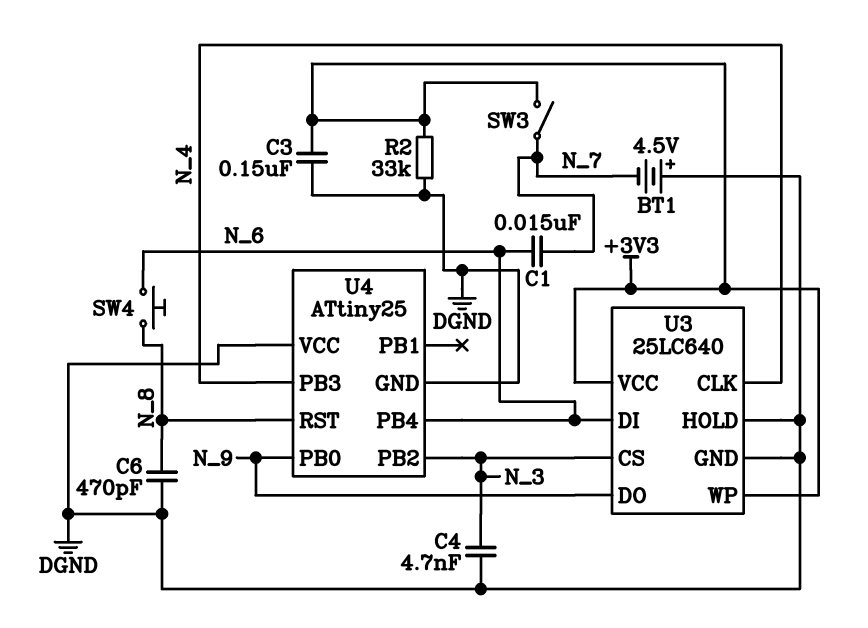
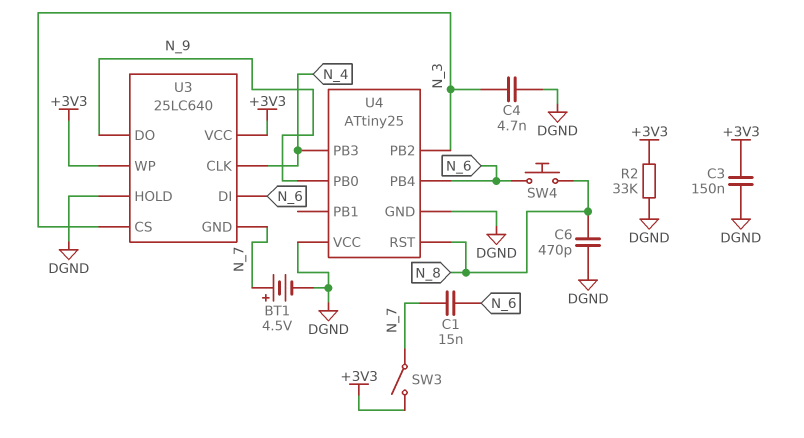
BT1: 4.5V (plus DGND, minus N_7) -> 4.5V (plus N_7, minus DGND)
U3 pin GND: DGND -> N_7

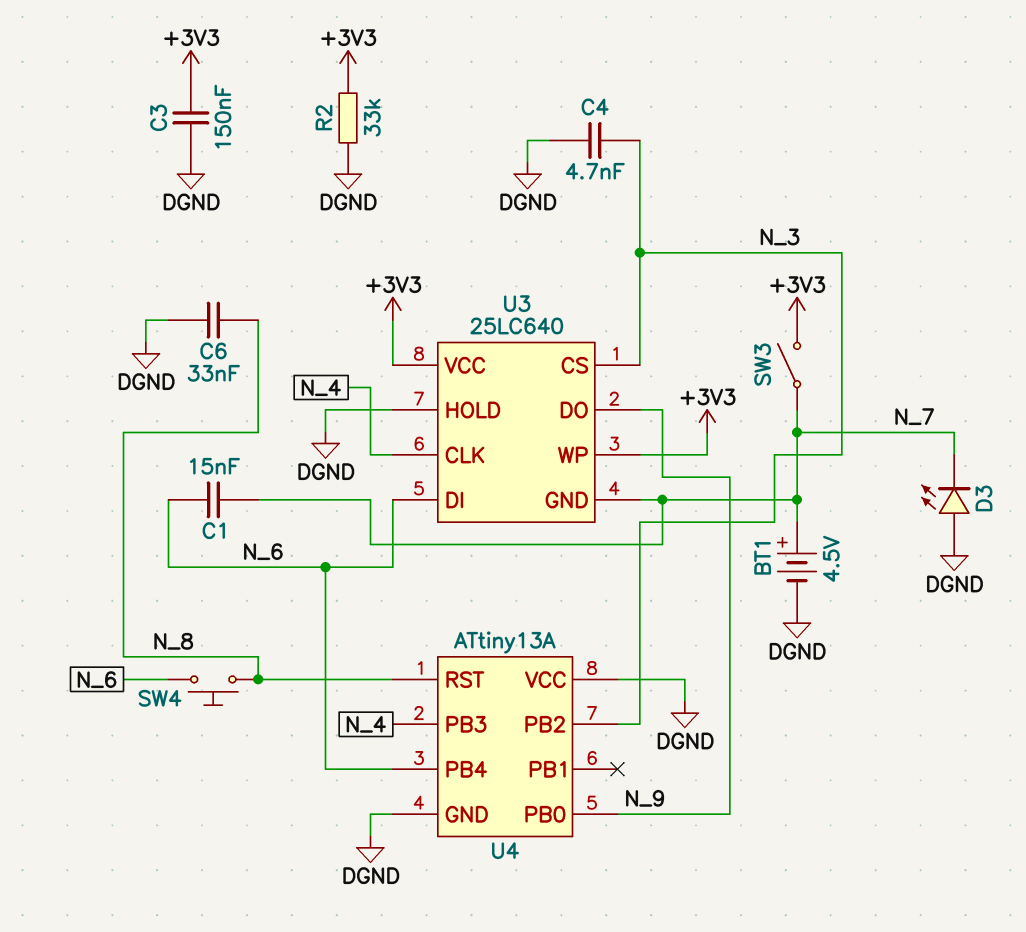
C6: 470pF (DGND, N_8) -> 33nF (DGND, N_8)
D3: none -> LED (A DGND, K N_7)
U4: ATtiny25 -> ATtiny13A

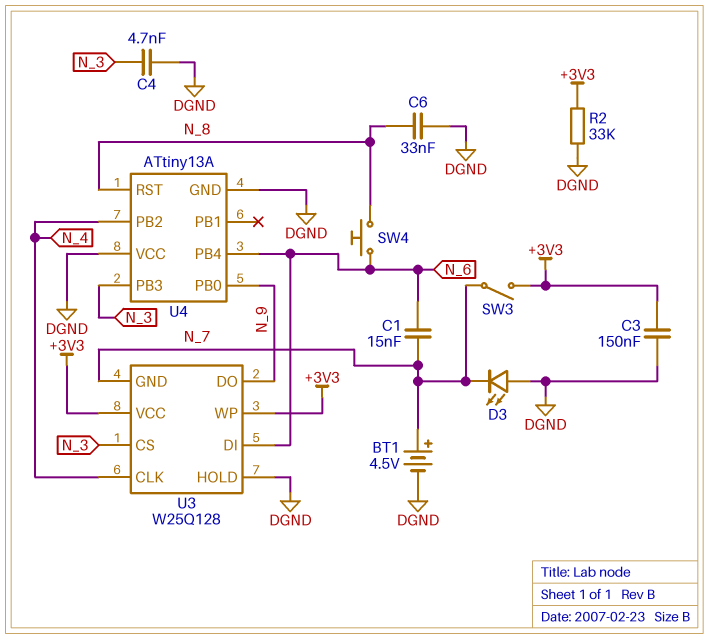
U3: 25LC640 -> W25Q128
U4 pin PB2: N_3 -> N_4
U4 pin PB3: N_4 -> N_3

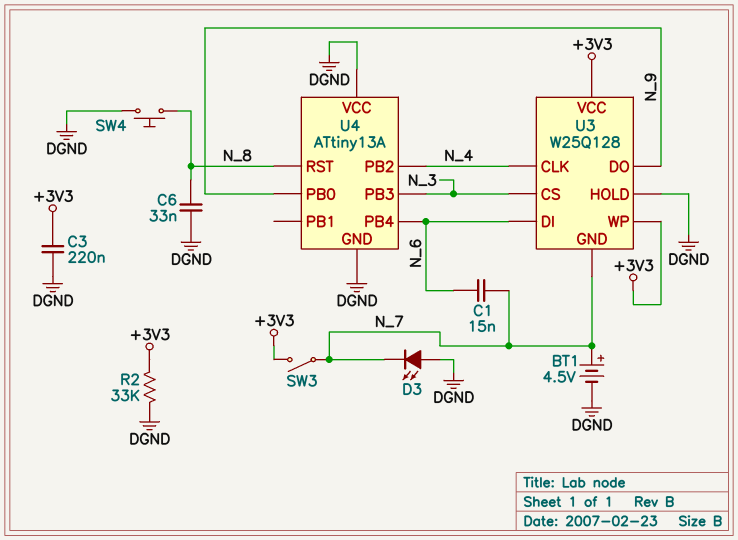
C3: 150nF (+3V3, DGND) -> 220nF (+3V3, DGND)
C4: 4.7nF (DGND, N_3) -> none
SW4: button (N_6, N_8) -> button (DGND, N_8)

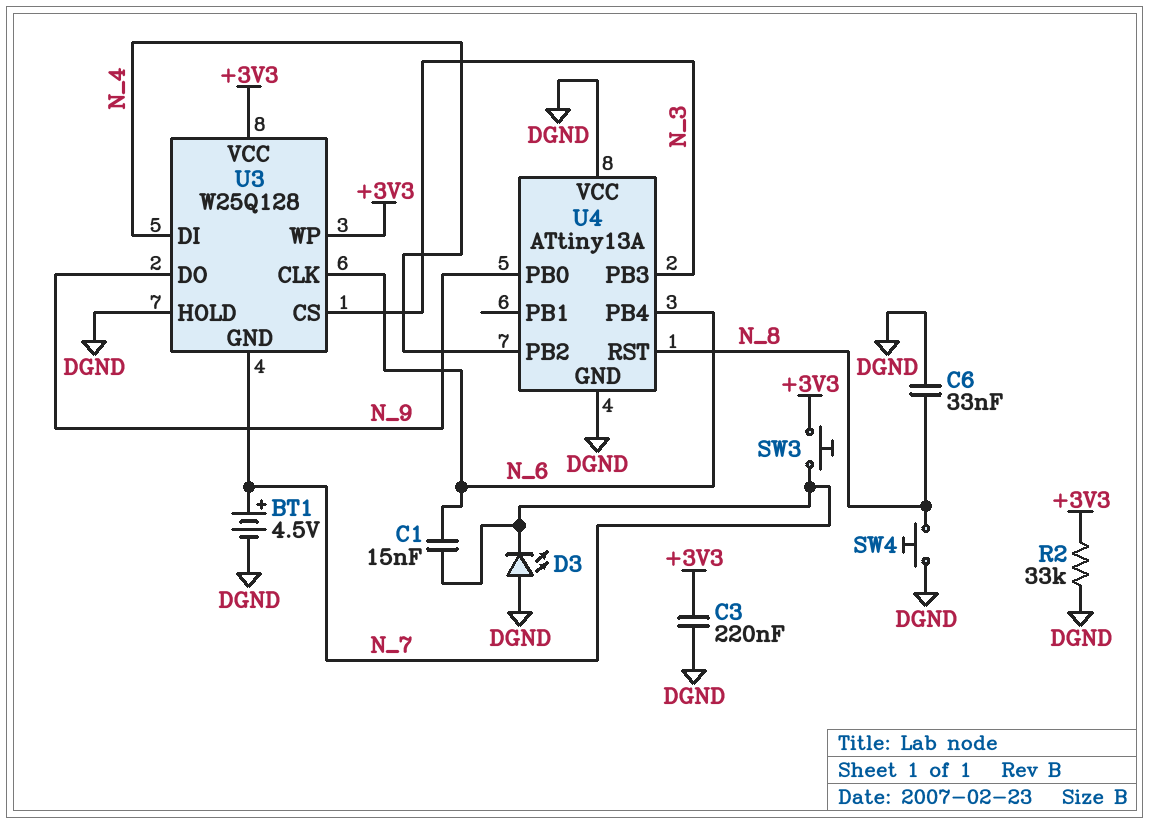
SW3: switch (+3V3, N_7) -> button (+3V3, N_7)
U3 pin CLK: N_4 -> N_6
U3 pin DI: N_6 -> N_4

